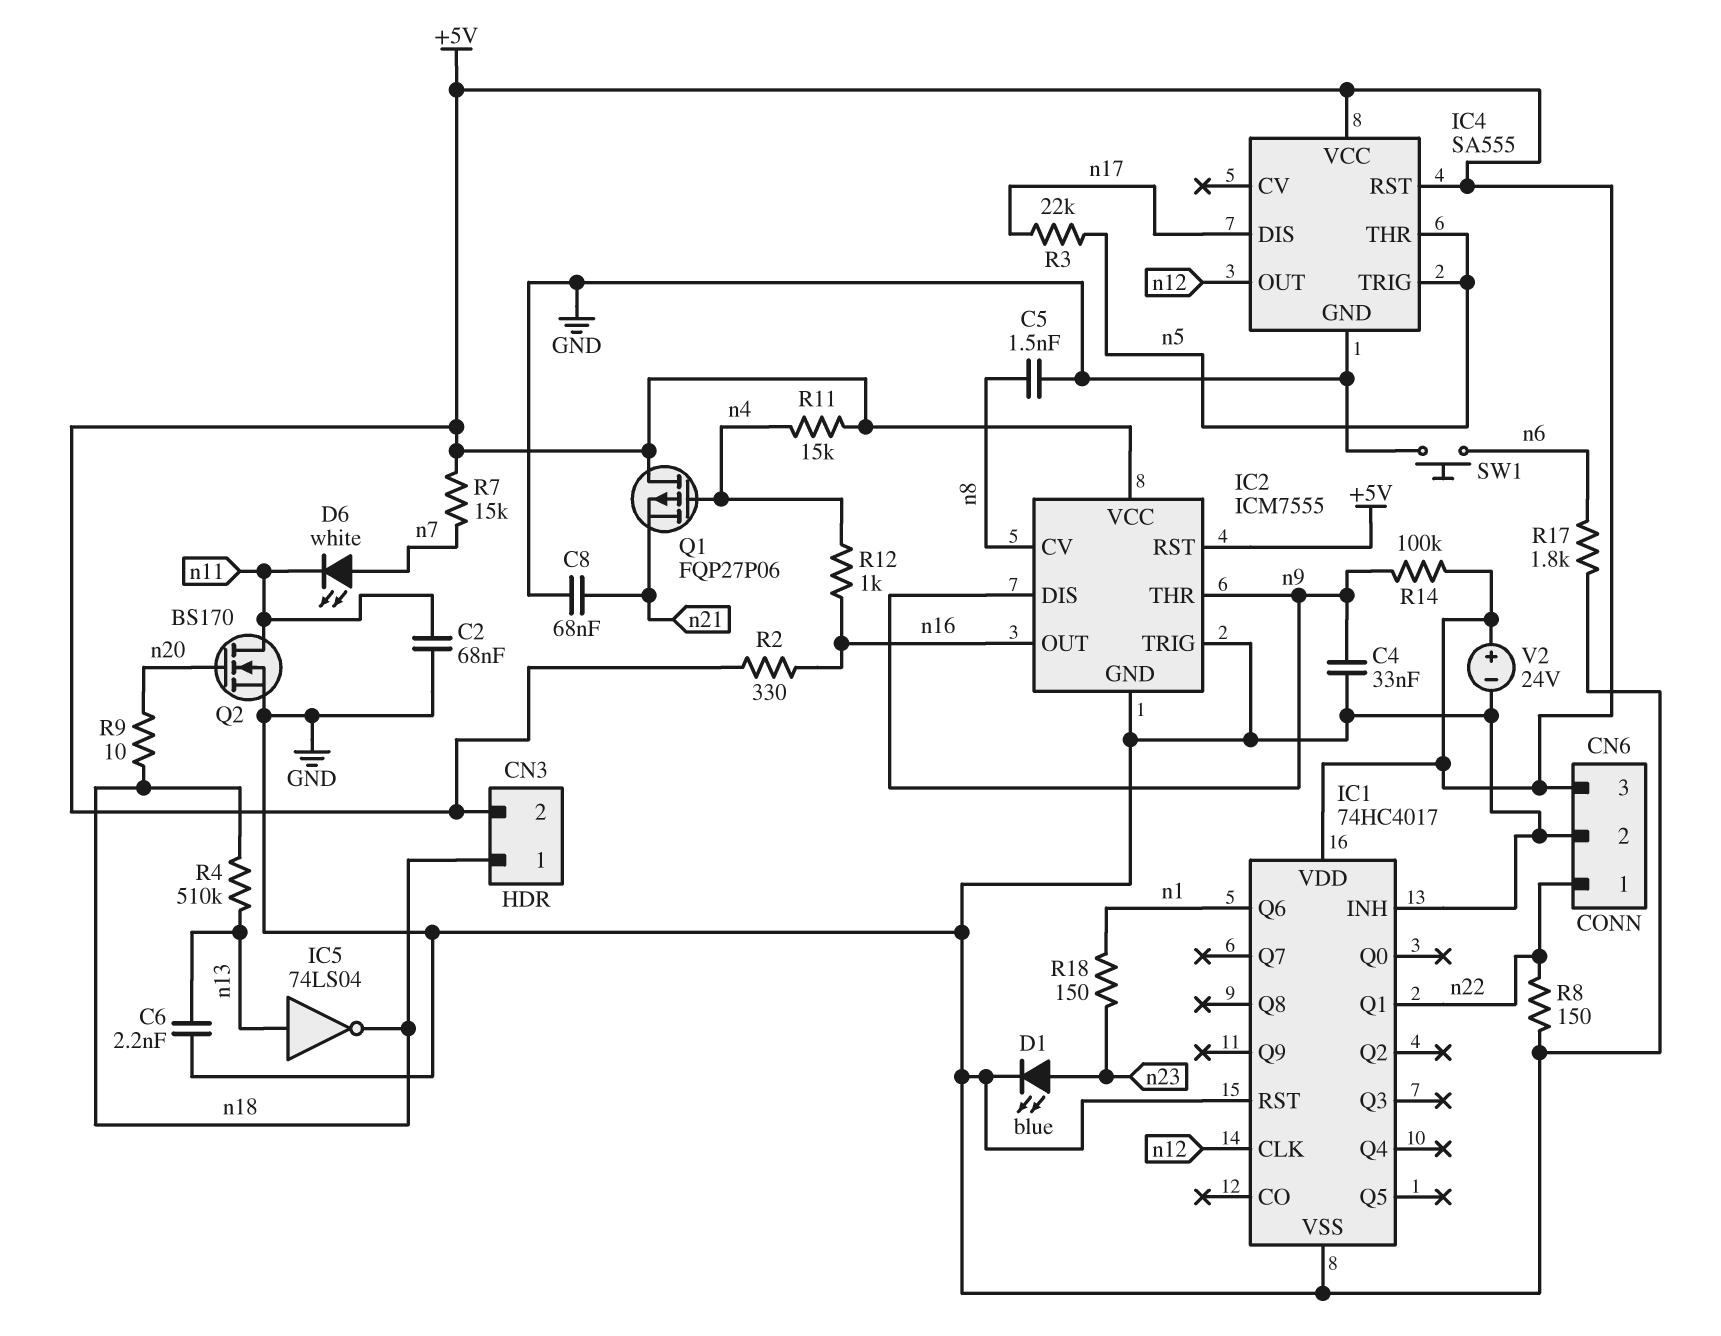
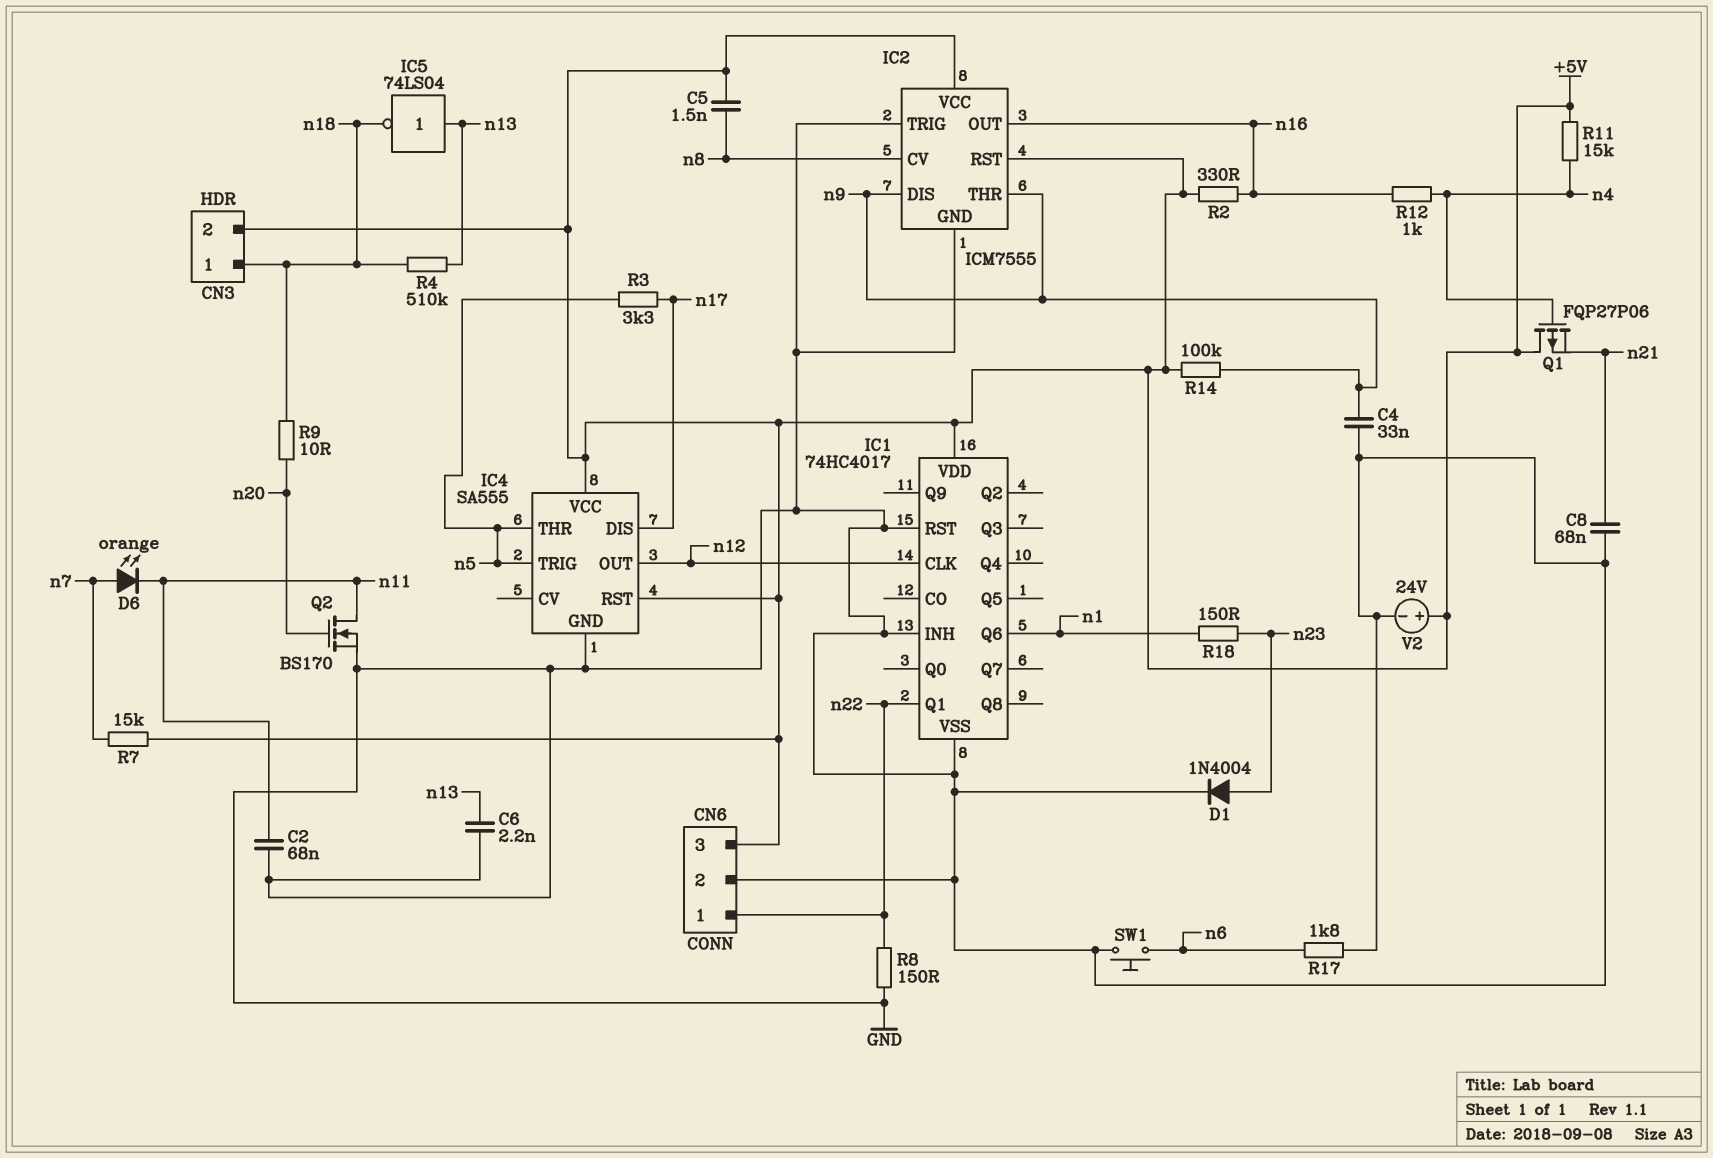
C5: 1.5nF (GND, n8) -> 1.5nF (+5V, n8)
D1: LED blue (A n23, K GND) -> diode 1N4004 (A n23, K GND)
D6: LED white (A n7, K n11) -> LED orange (A n7, K n11)
R3: 22k (n5, n17) -> 3.3k (n5, n17)

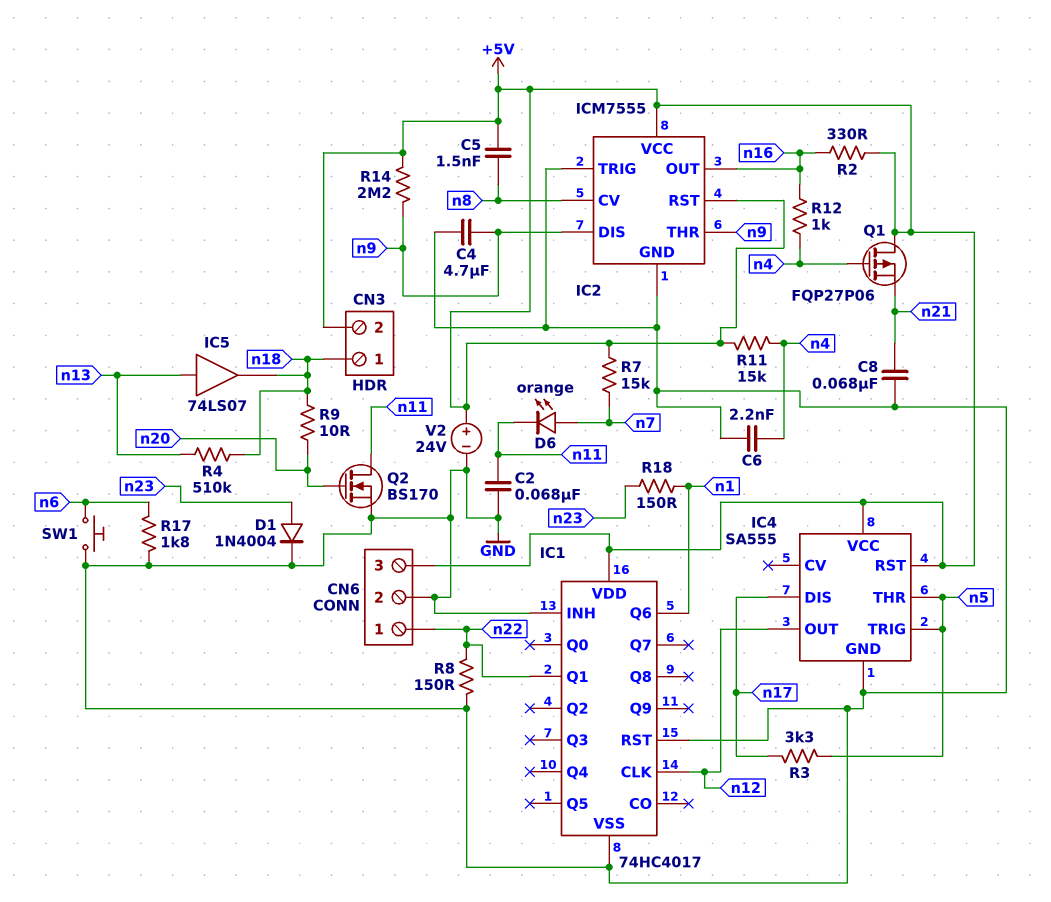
C4: 33nF (GND, n9) -> 4.7uF (GND, n9)
C6: 2.2nF (GND, n13) -> 2.2nF (GND, n4)
IC5: NOT 74LS04 (in n13, out n18) -> buffer 74LS07 (in n13, out n18)
R14: 100k (+5V, n9) -> 2.2M (+5V, n9)

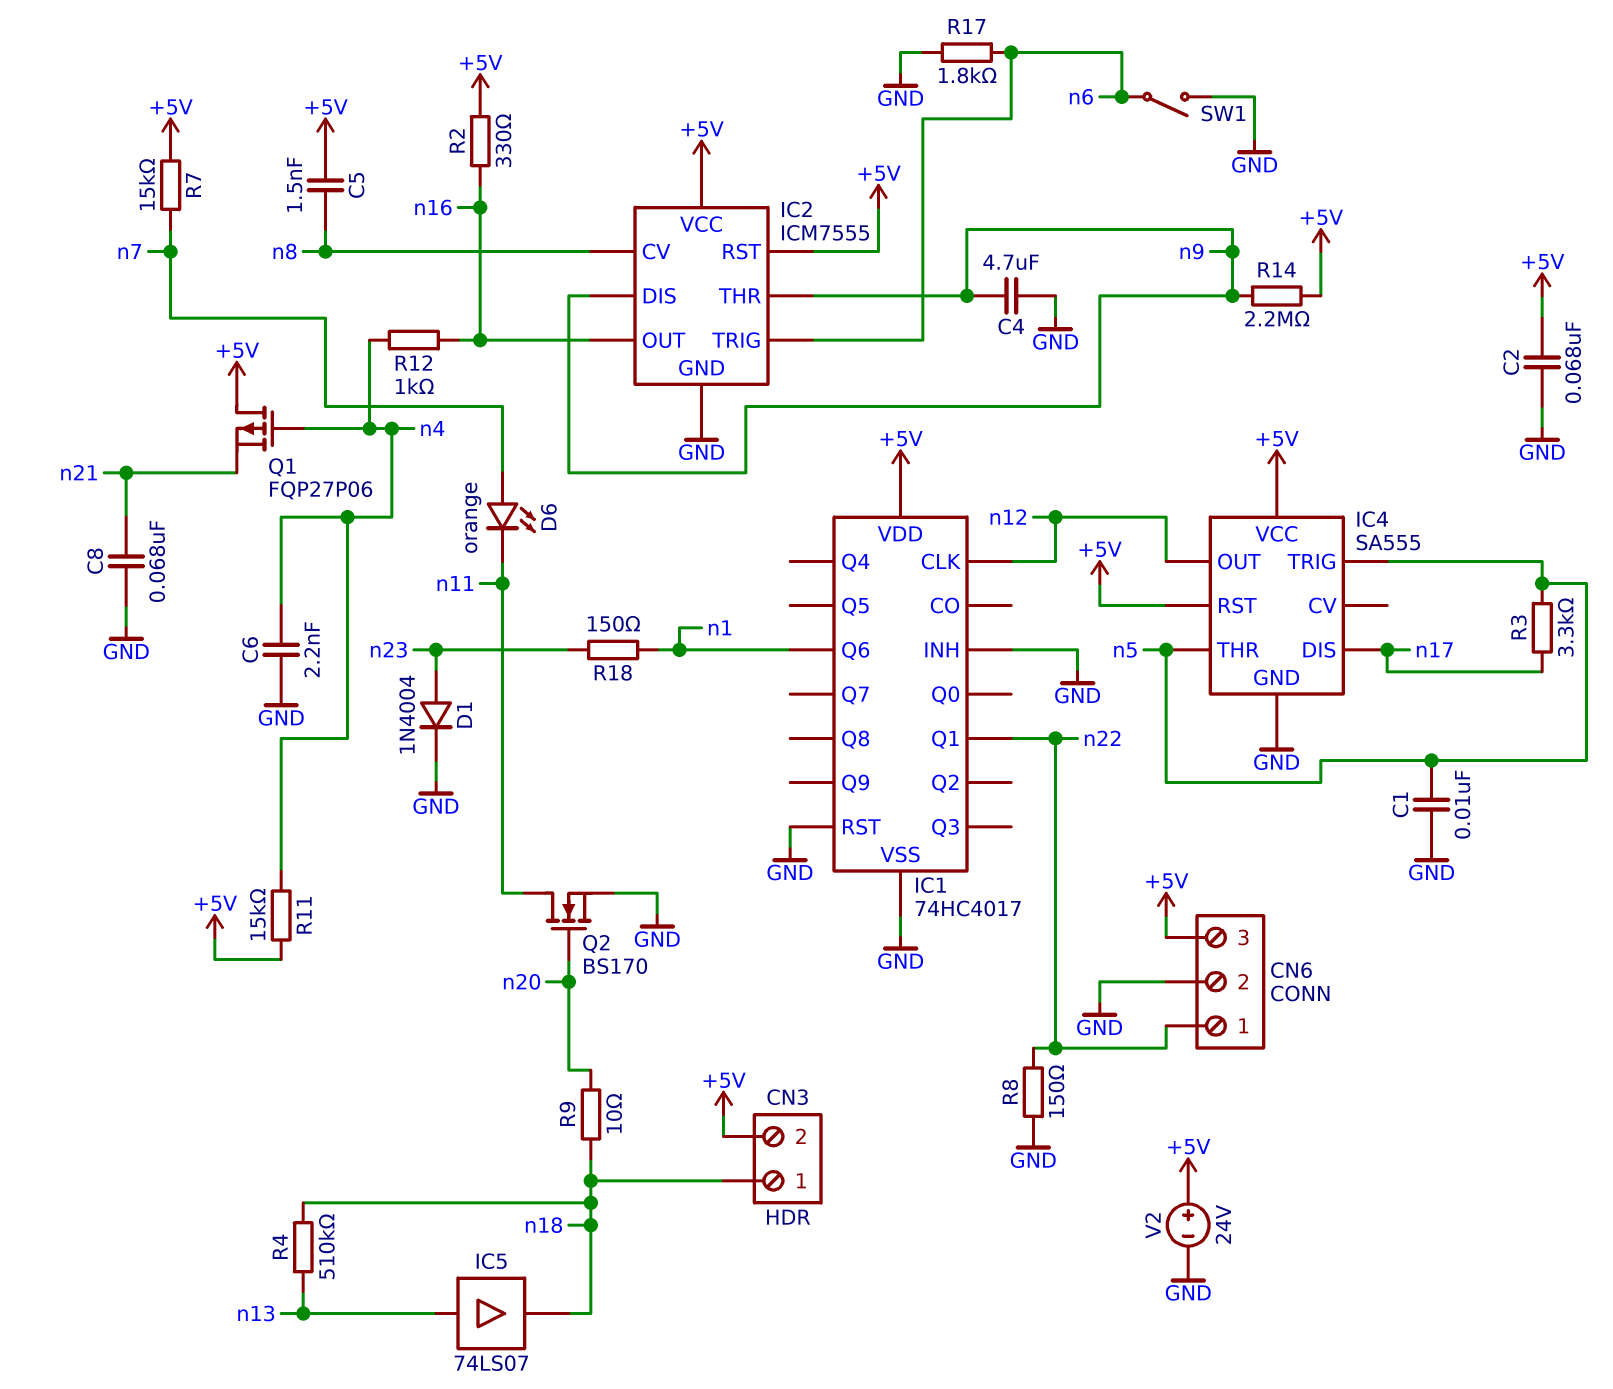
C1: none -> 10nF (GND, n5)
C2: 68nF (GND, n11) -> 68nF (+5V, GND)
IC2 pin TRIG: GND -> n6
SW1: button (GND, n6) -> switch (GND, n6)

